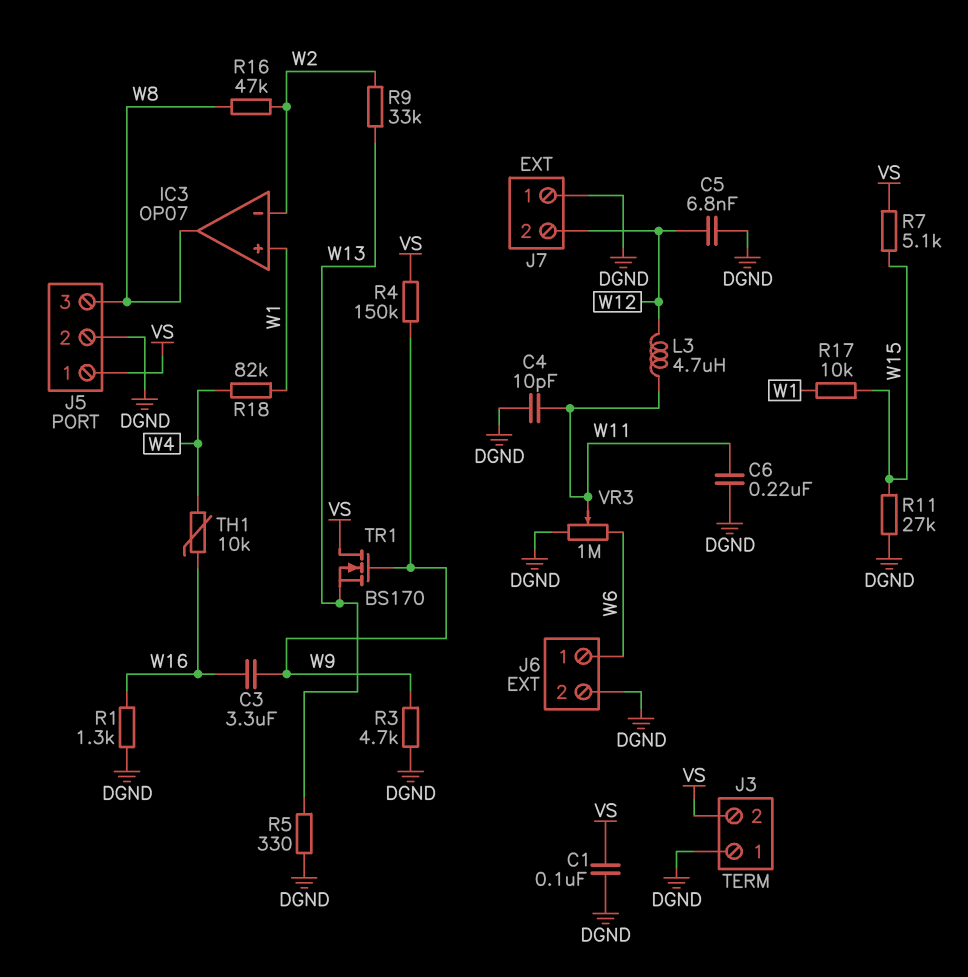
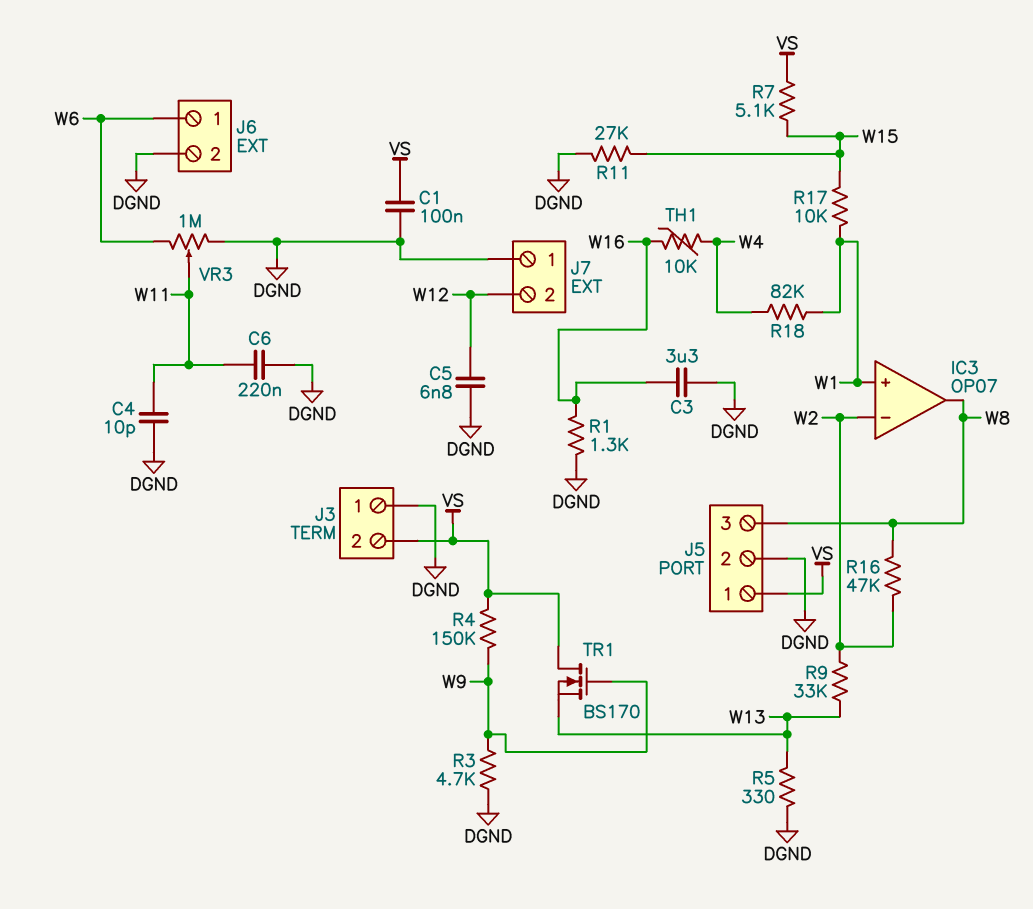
C3: 3.3uF (W9, W16) -> 3.3uF (DGND, W16)
L3: 4.7uH (W11, W12) -> none

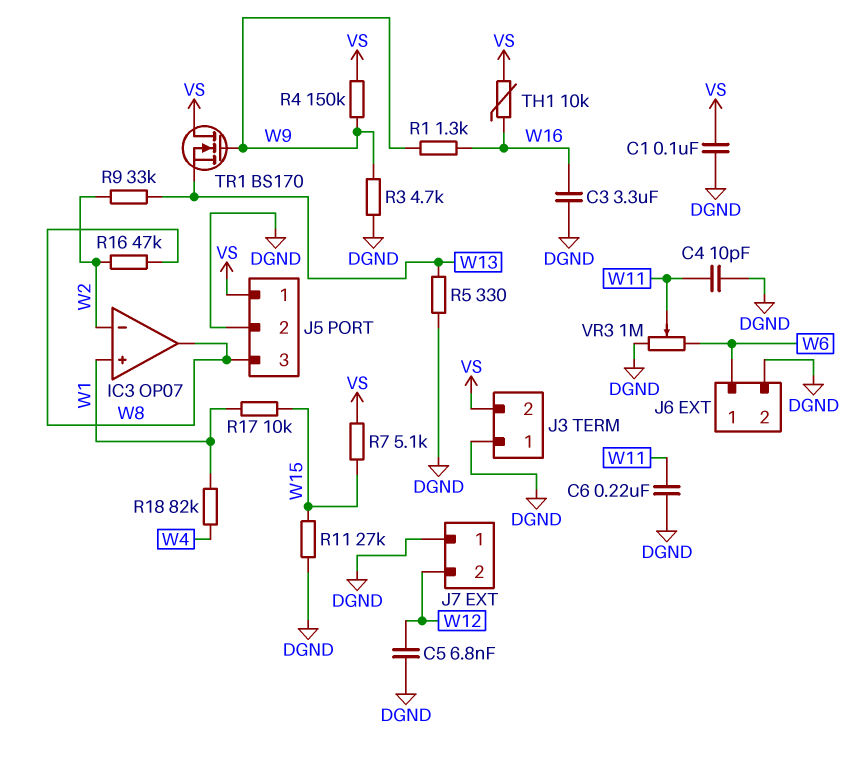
R1: 1.3k (DGND, W16) -> 1.3k (W9, W16)
TH1: 10k (W4, W16) -> 10k (VS, W16)

